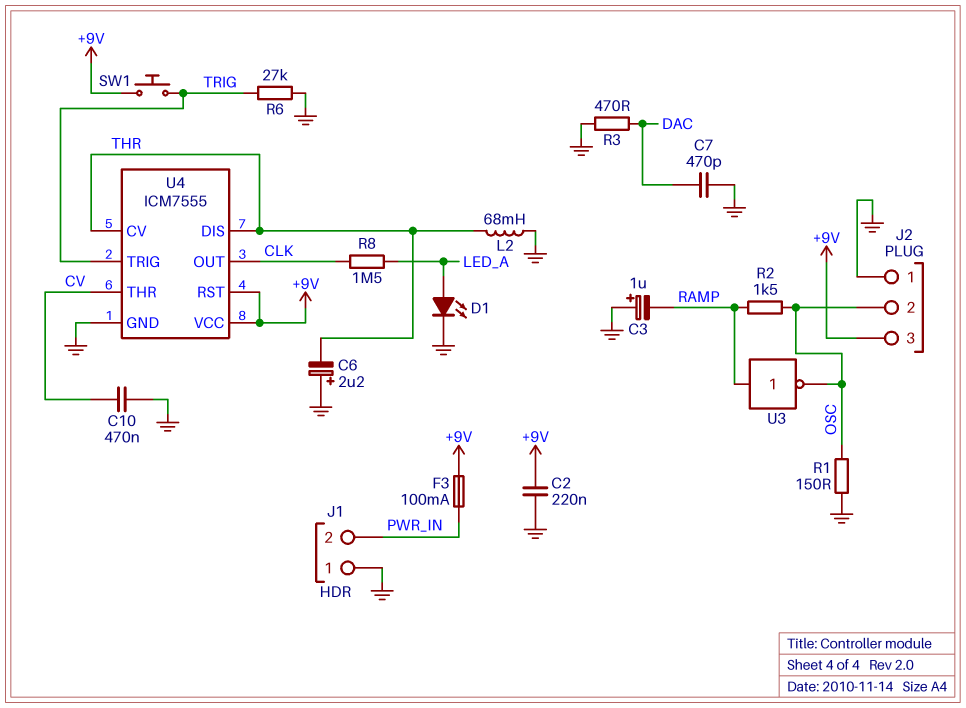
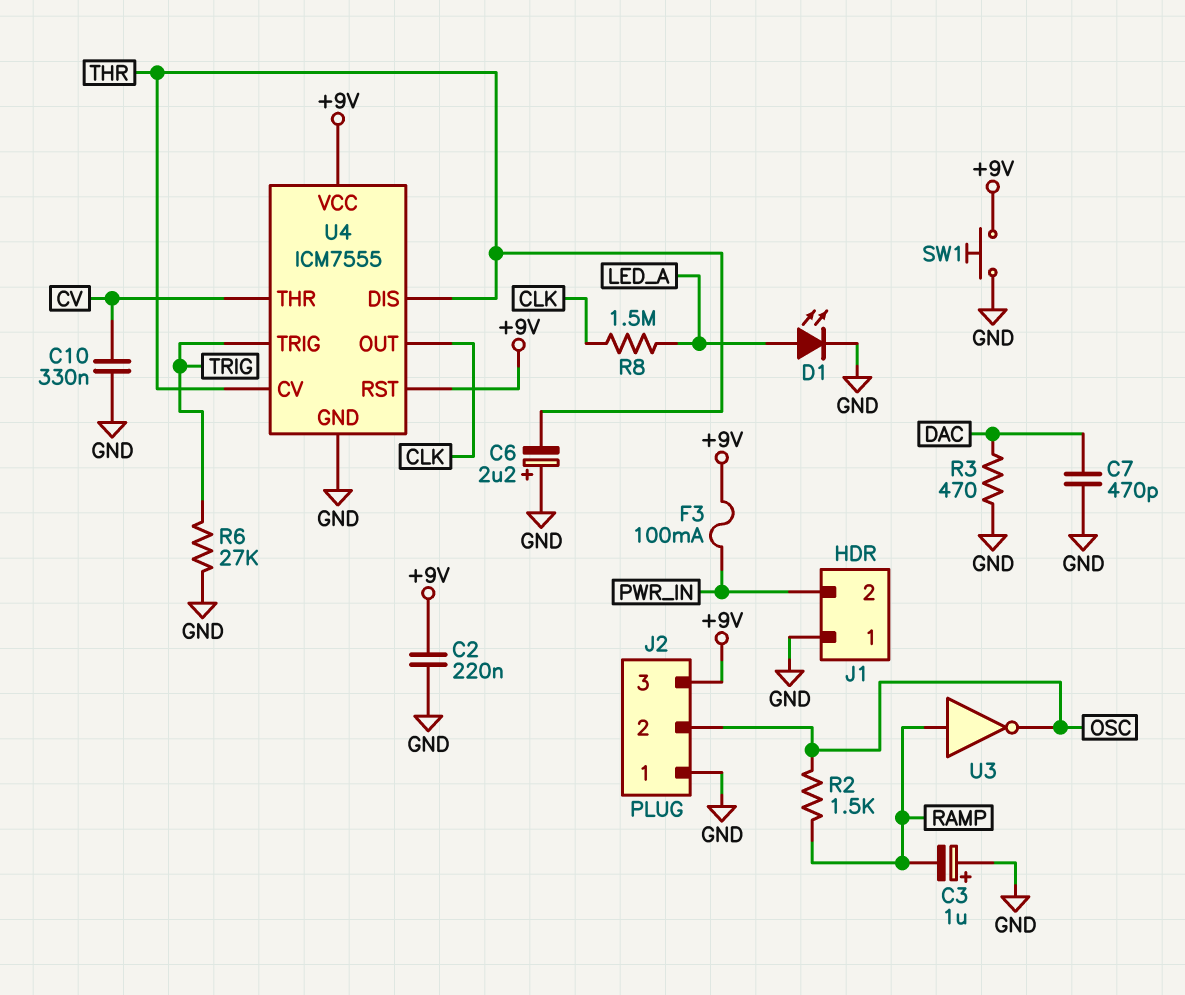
C10: 470nF (CV, GND) -> 330nF (CV, GND)
L2: 68mH (GND, THR) -> none
R1: 150 (GND, OSC) -> none
SW1: button (+9V, TRIG) -> button (+9V, GND)

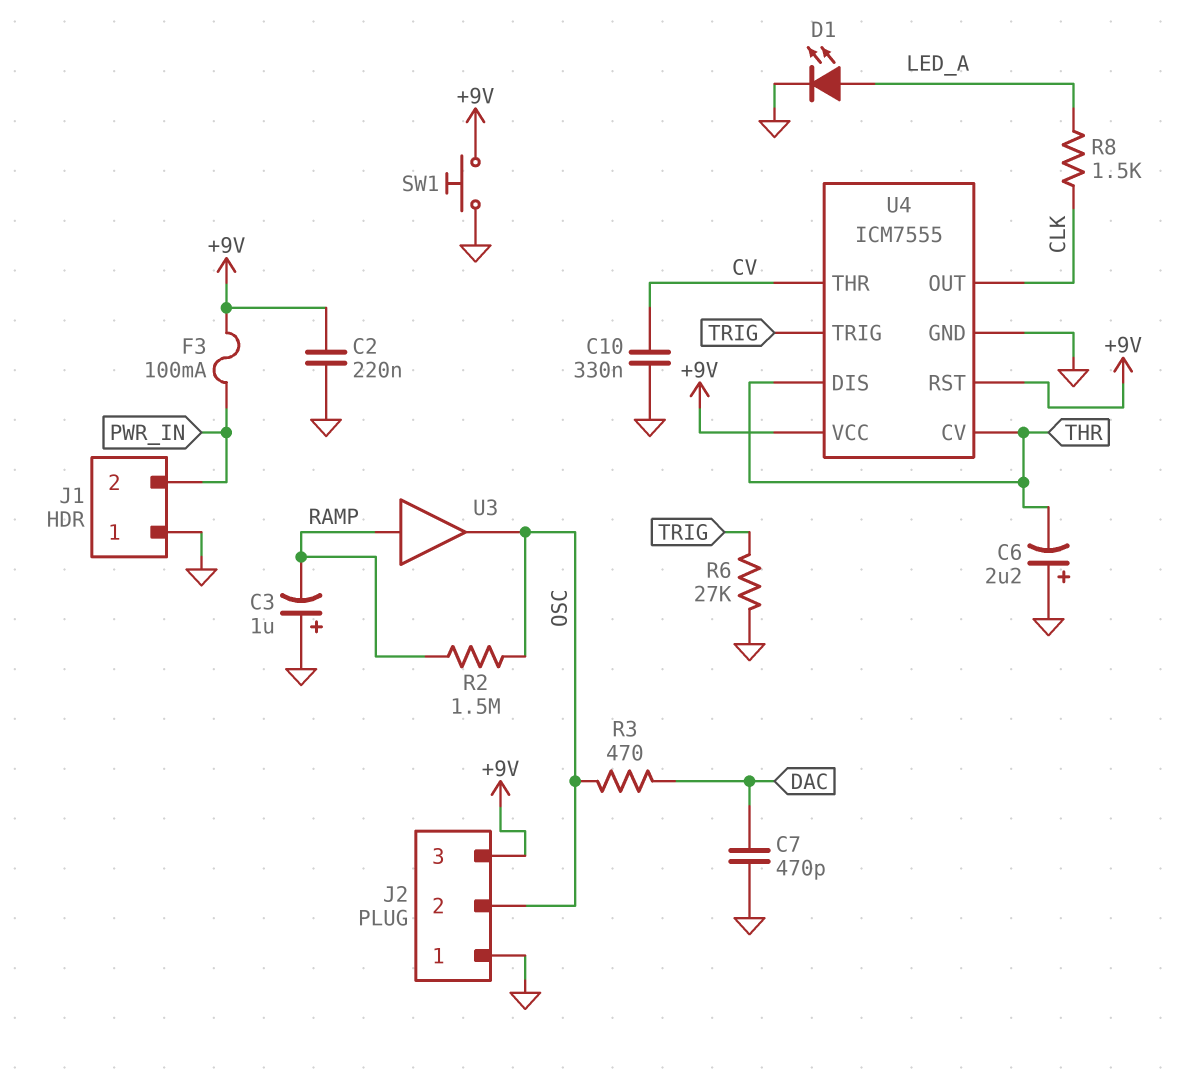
R2: 1.5k (OSC, RAMP) -> 1.5M (OSC, RAMP)
R3: 470 (DAC, GND) -> 470 (DAC, OSC)
R8: 1.5M (CLK, LED_A) -> 1.5k (CLK, LED_A)
U3: NOT (in RAMP, out OSC) -> buffer (in RAMP, out OSC)

